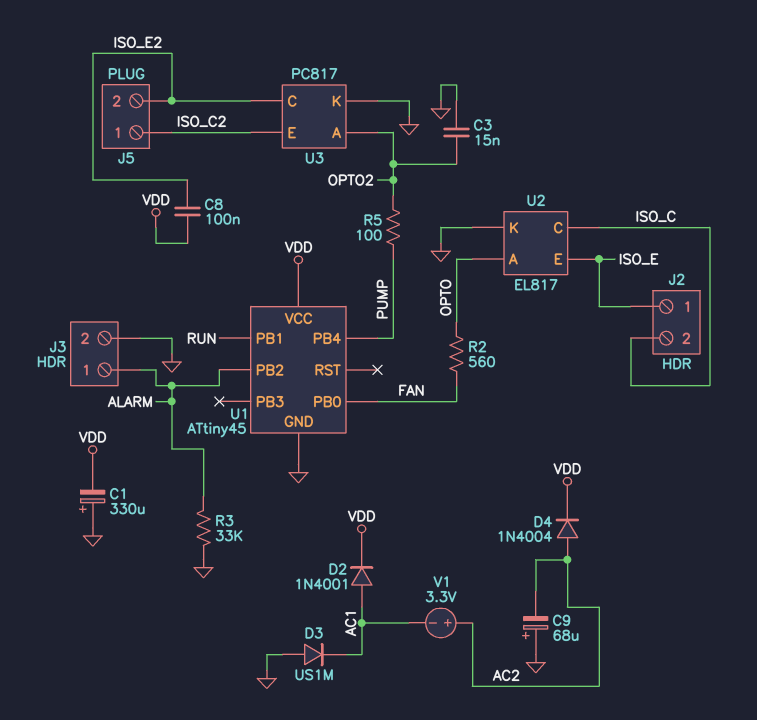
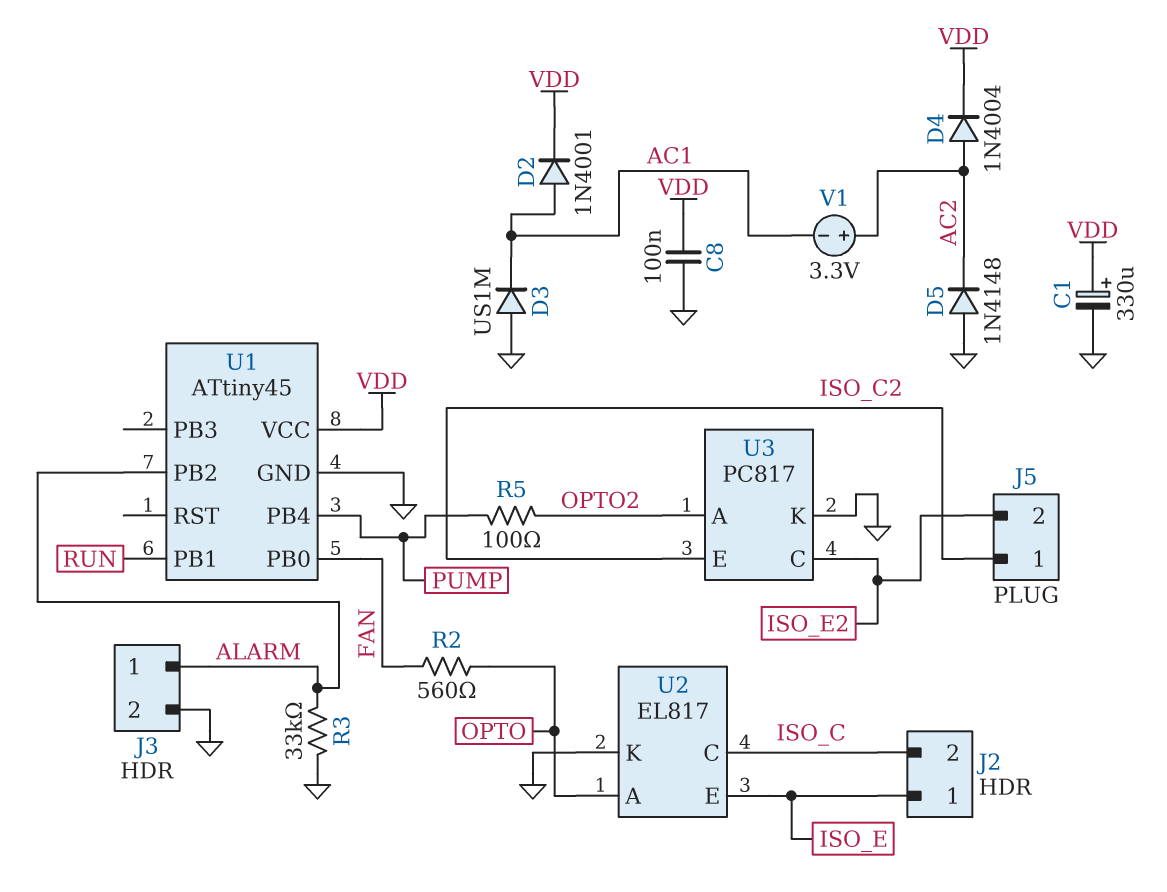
C1: 330uF (plus GND, minus VDD) -> 330uF (plus VDD, minus GND)
C3: 15nF (GND, OPTO2) -> none
C8: 100nF (ISO_E2, VDD) -> 100nF (GND, VDD)
C9: 68uF (plus GND, minus AC2) -> none
D5: none -> diode 1N4148 (A GND, K AC2)

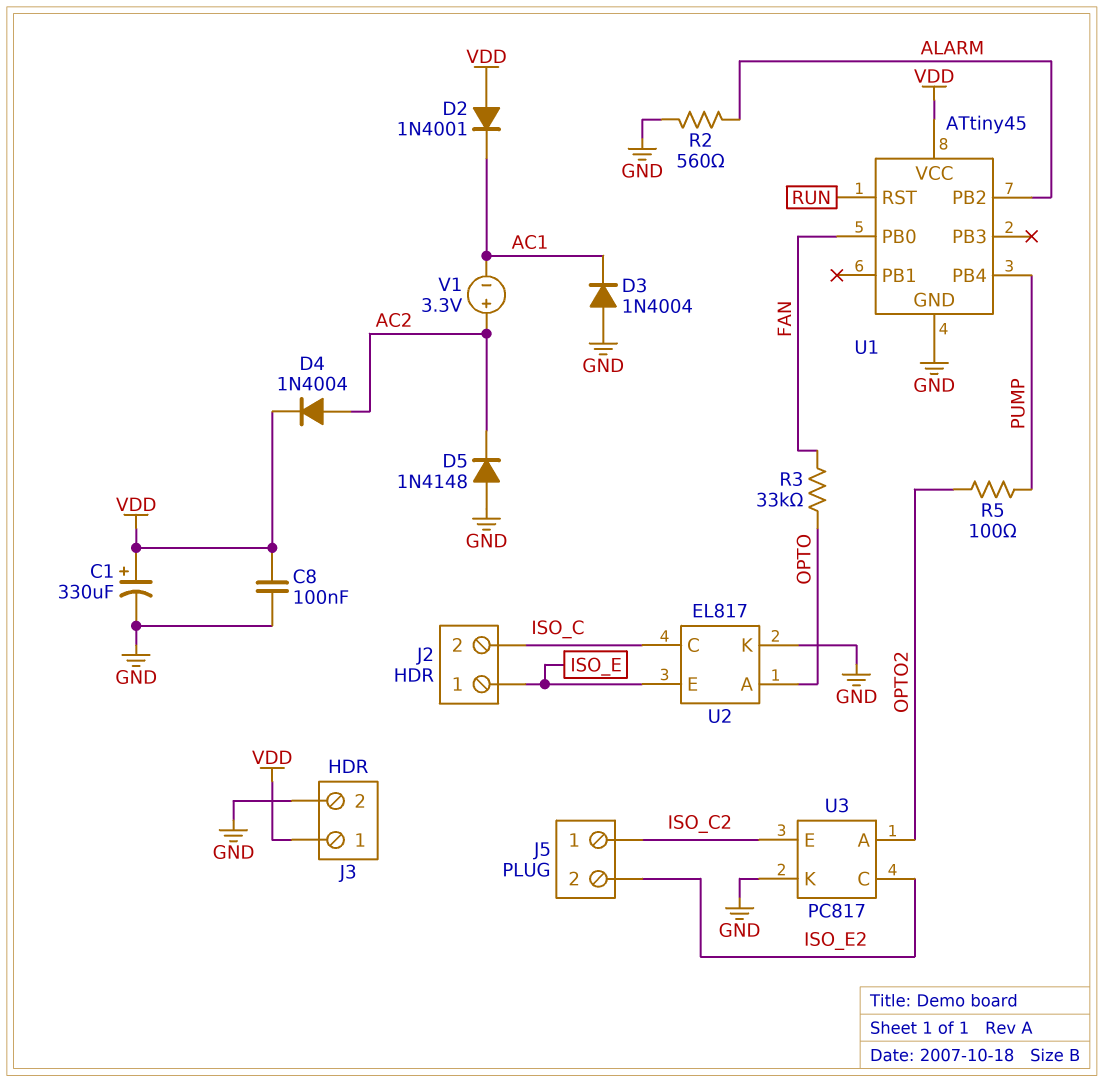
D2: diode 1N4001 (A AC1, K VDD) -> diode 1N4001 (A VDD, K AC1)
D3: diode US1M (A GND, K AC1) -> diode 1N4004 (A GND, K AC1)
J3 pin 1: ALARM -> VDD
R2: 560 (FAN, OPTO) -> 560 (ALARM, GND)
R3: 33k (ALARM, GND) -> 33k (FAN, OPTO)
U1 pin PB1: RUN -> none
U1 pin RST: none -> RUN

